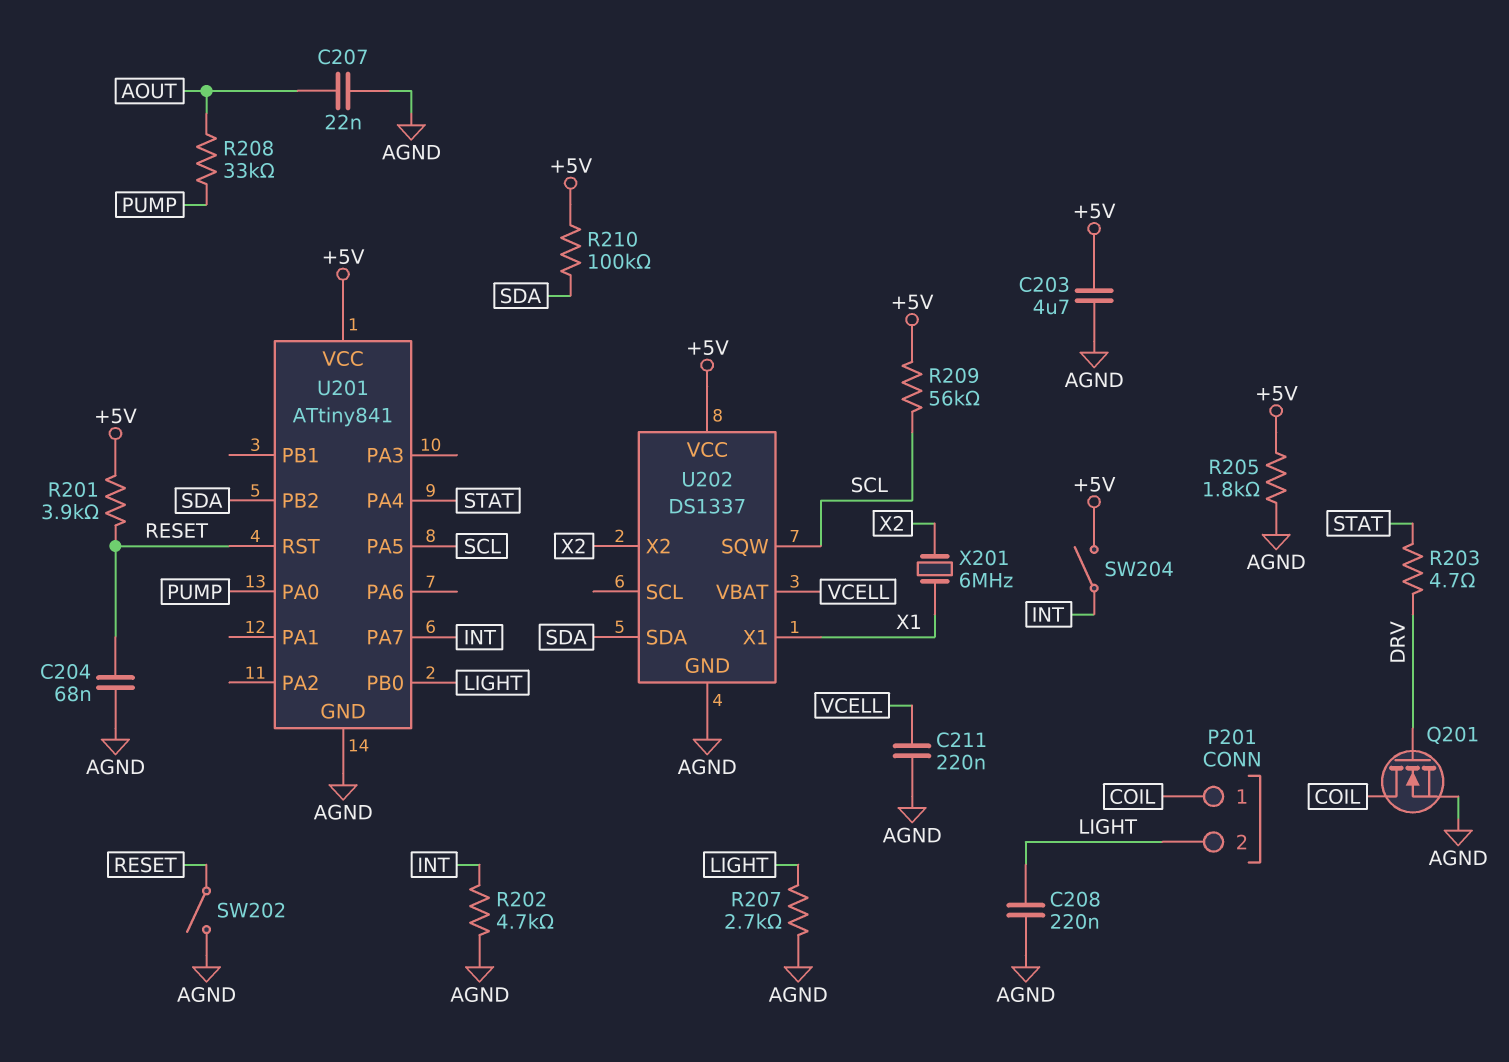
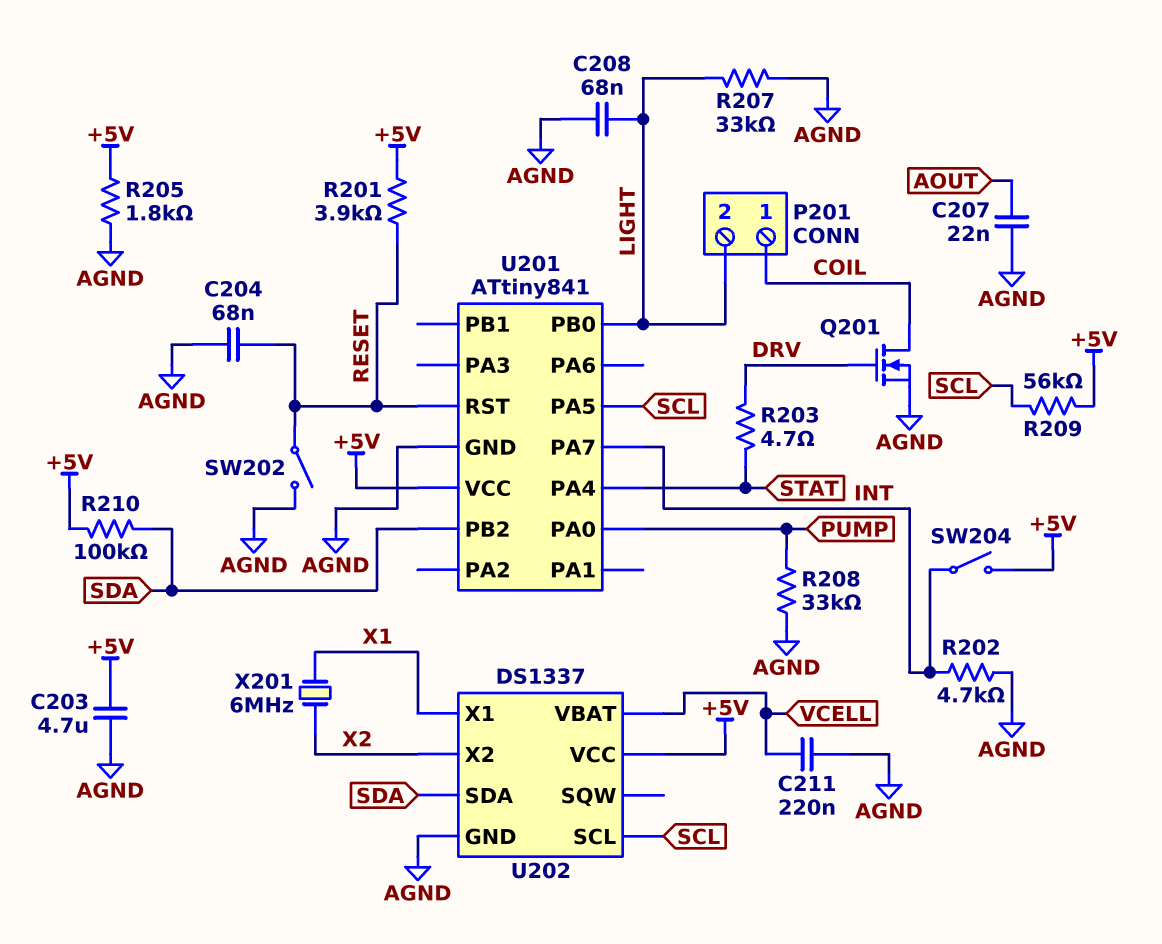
C208: 220nF (AGND, LIGHT) -> 68nF (AGND, LIGHT)
R207: 2.7k (AGND, LIGHT) -> 33k (AGND, LIGHT)
R208: 33k (AOUT, PUMP) -> 33k (AGND, PUMP)
U202 pin SCL: none -> SCL
U202 pin SQW: SCL -> none

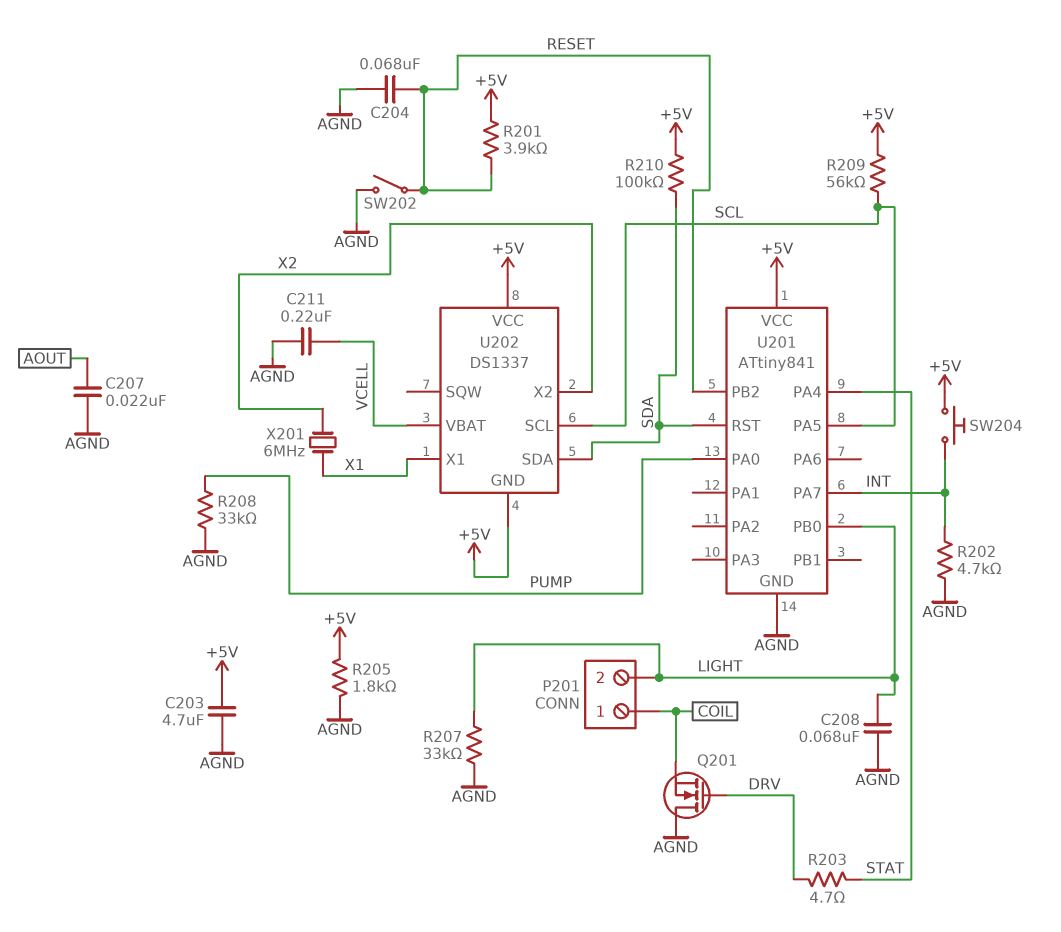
Q201: NMOS (G DRV, D COIL, S AGND) -> NMOS (G DRV, D AGND, S COIL)
SW204: switch (+5V, INT) -> button (+5V, INT)
U201 pin PB2: SDA -> RESET
U201 pin RST: RESET -> SDA
U202 pin GND: AGND -> +5V

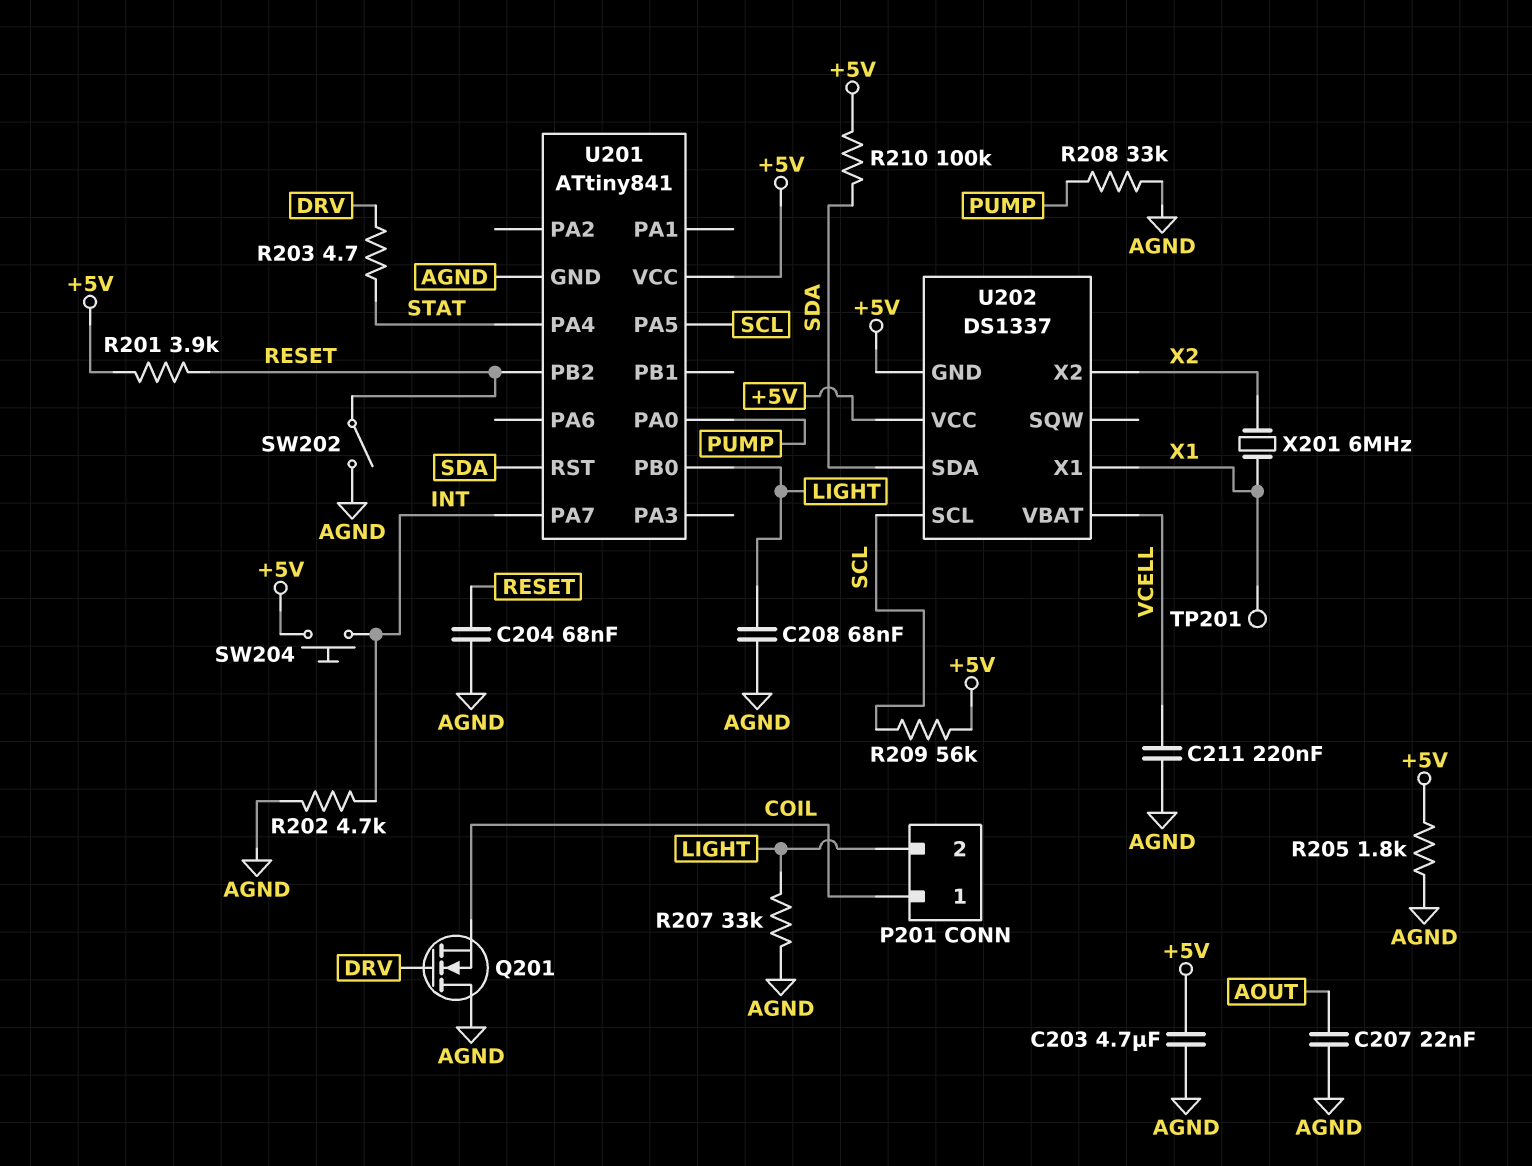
TP201: none -> test point (X1)

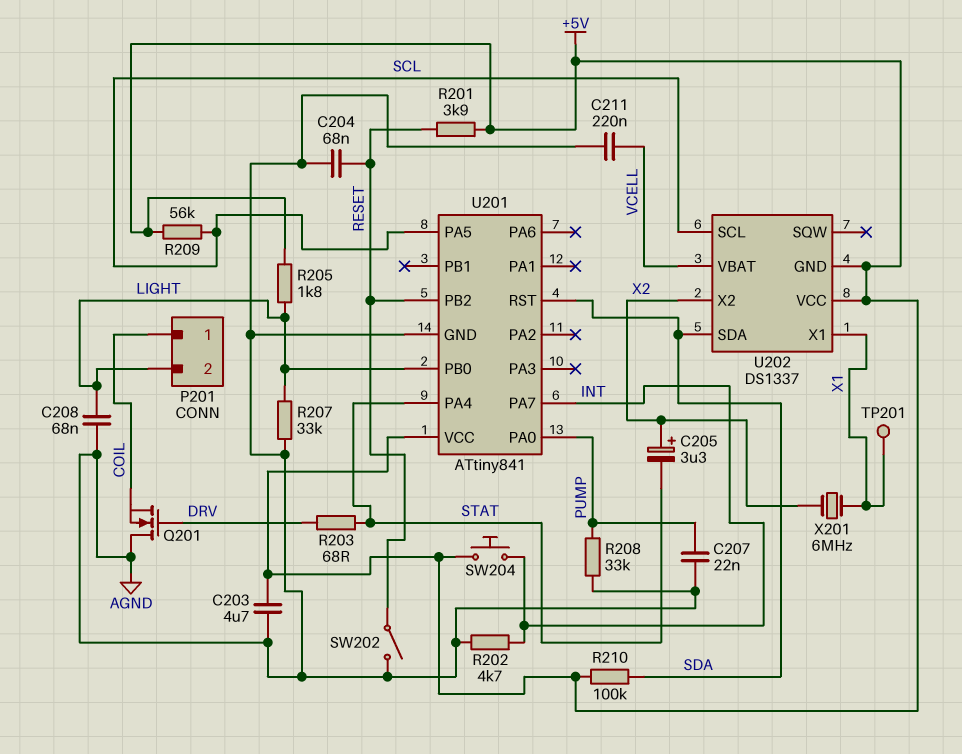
C205: none -> 3.3uF (plus X2, minus STAT)
C207: 22nF (AGND, AOUT) -> 22nF (AGND, PUMP)
R203: 4.7 (DRV, STAT) -> 68 (DRV, STAT)
R205: 1.8k (+5V, AGND) -> 1.8k (+5V, LIGHT)

